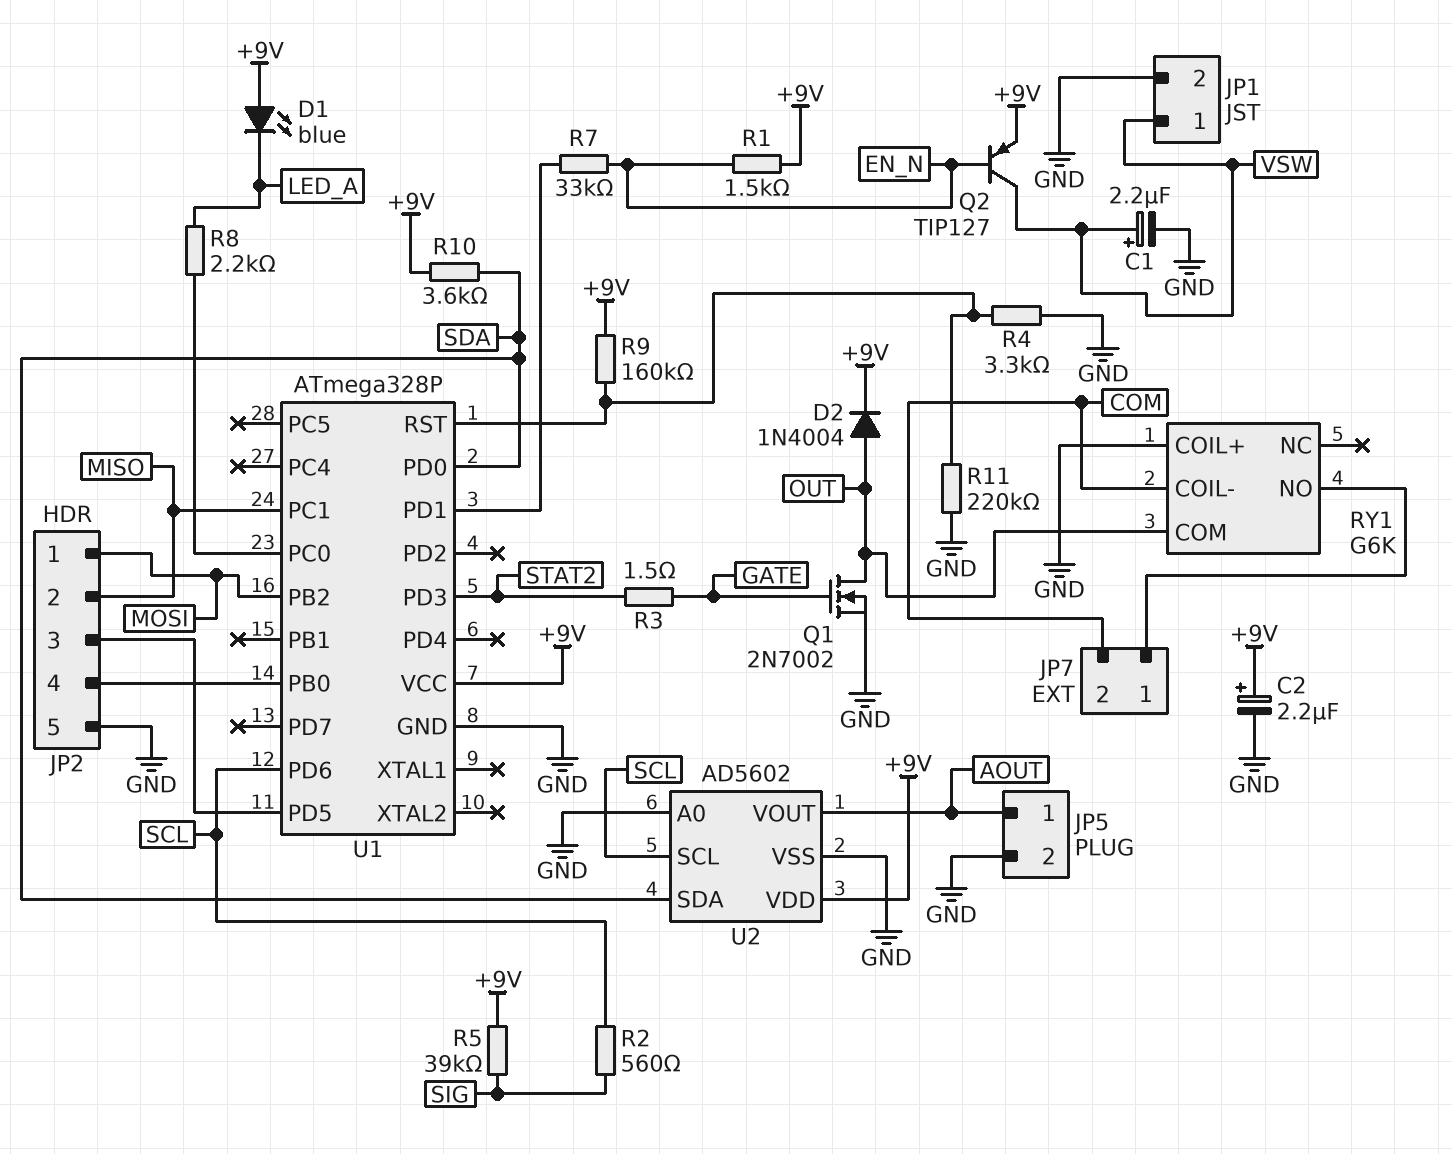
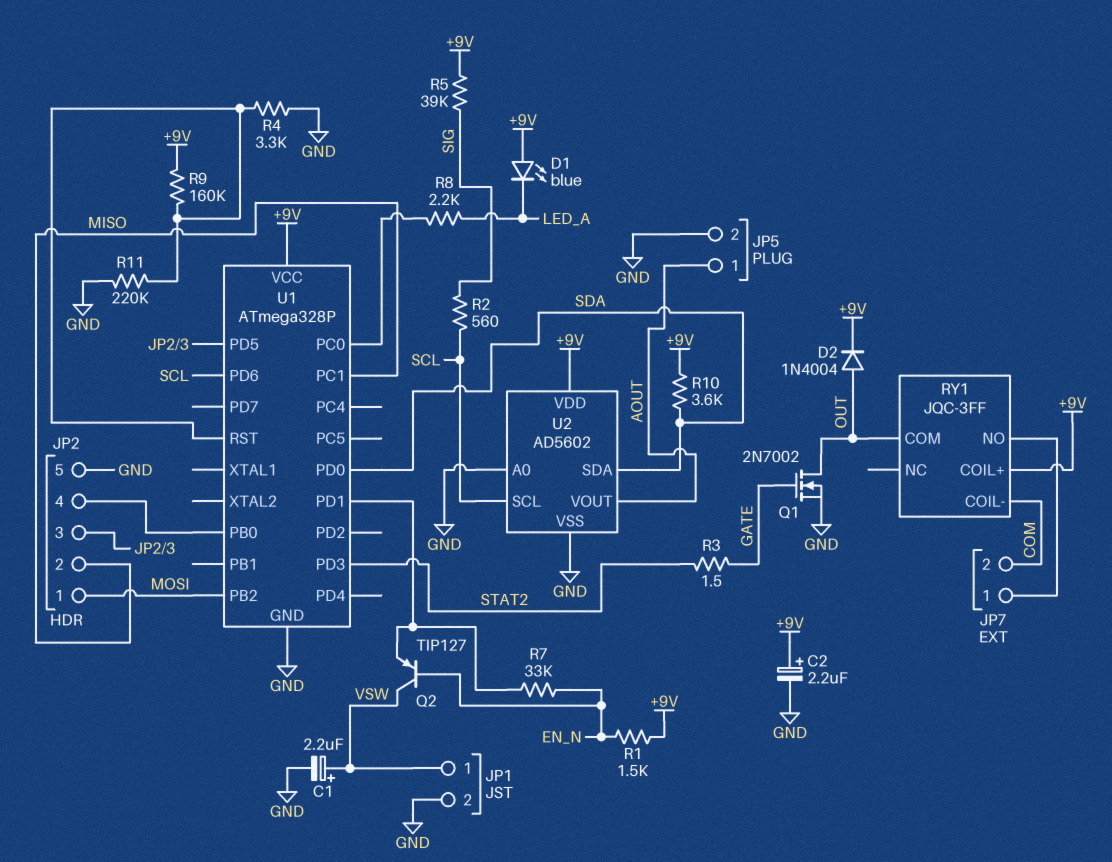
Q2: PNP TIP127 (B EN_N, C VSW, E +9V) -> PNP TIP127 (B EN_N, C VSW, E U1/PD1)
RY1: G6K -> JQC-3FF
RY1 pin COIL+: GND -> +9V

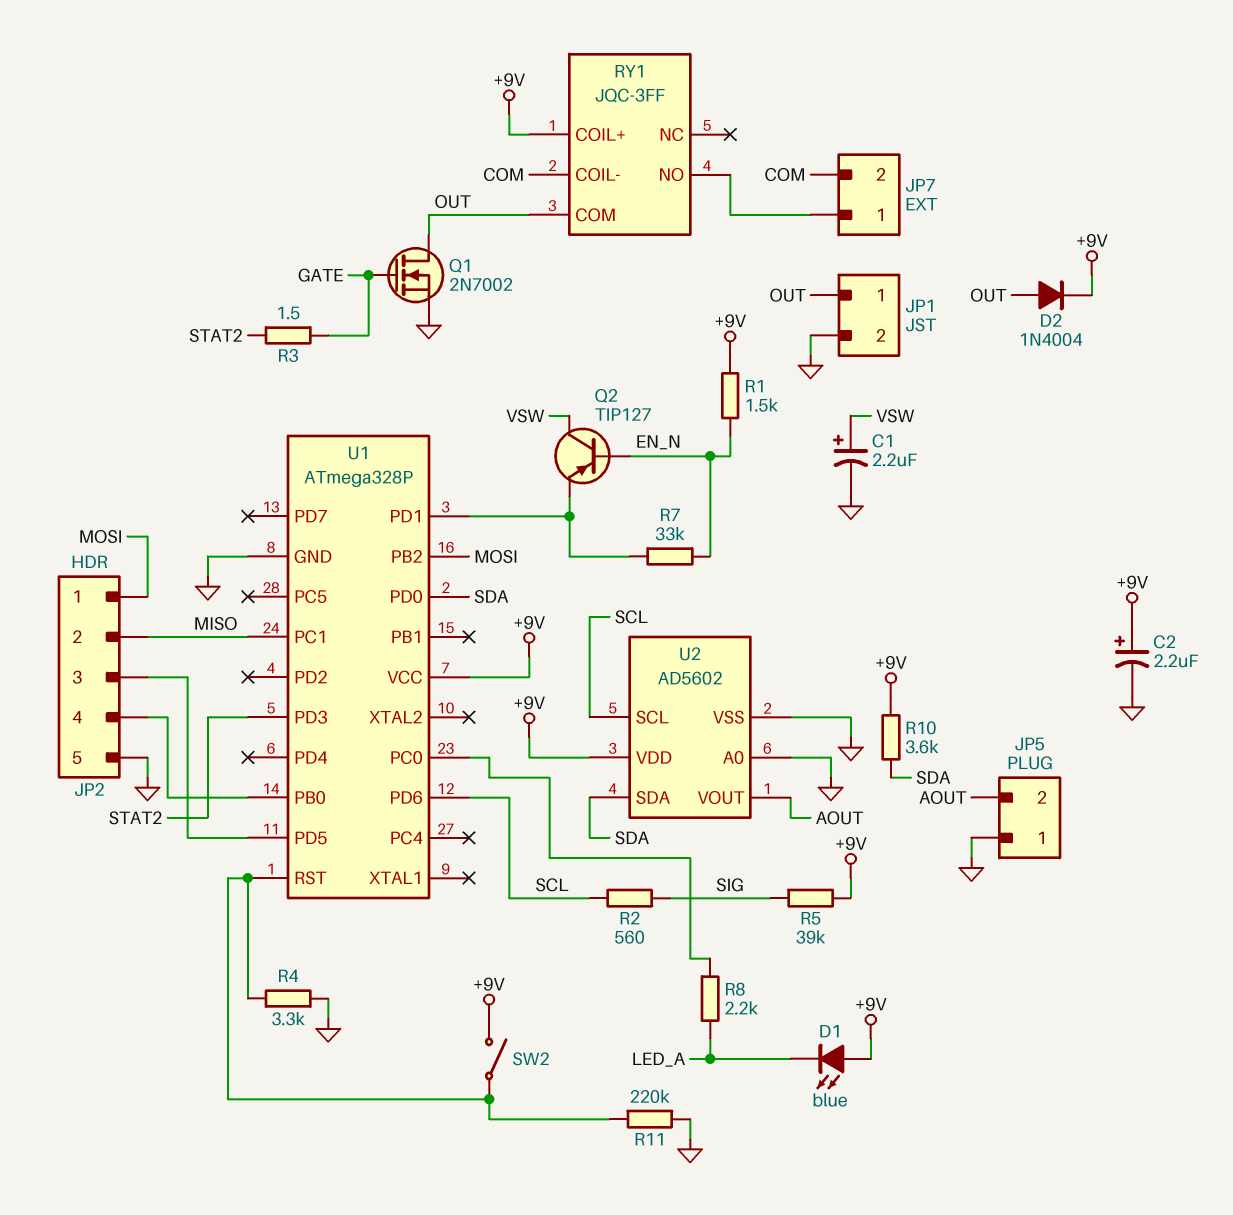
JP1 pin 1: VSW -> OUT
JP5 pin 1: AOUT -> GND
JP5 pin 2: GND -> AOUT
R9: 160k (+9V, U1/RST) -> none
SW2: none -> switch (+9V, U1/RST)

